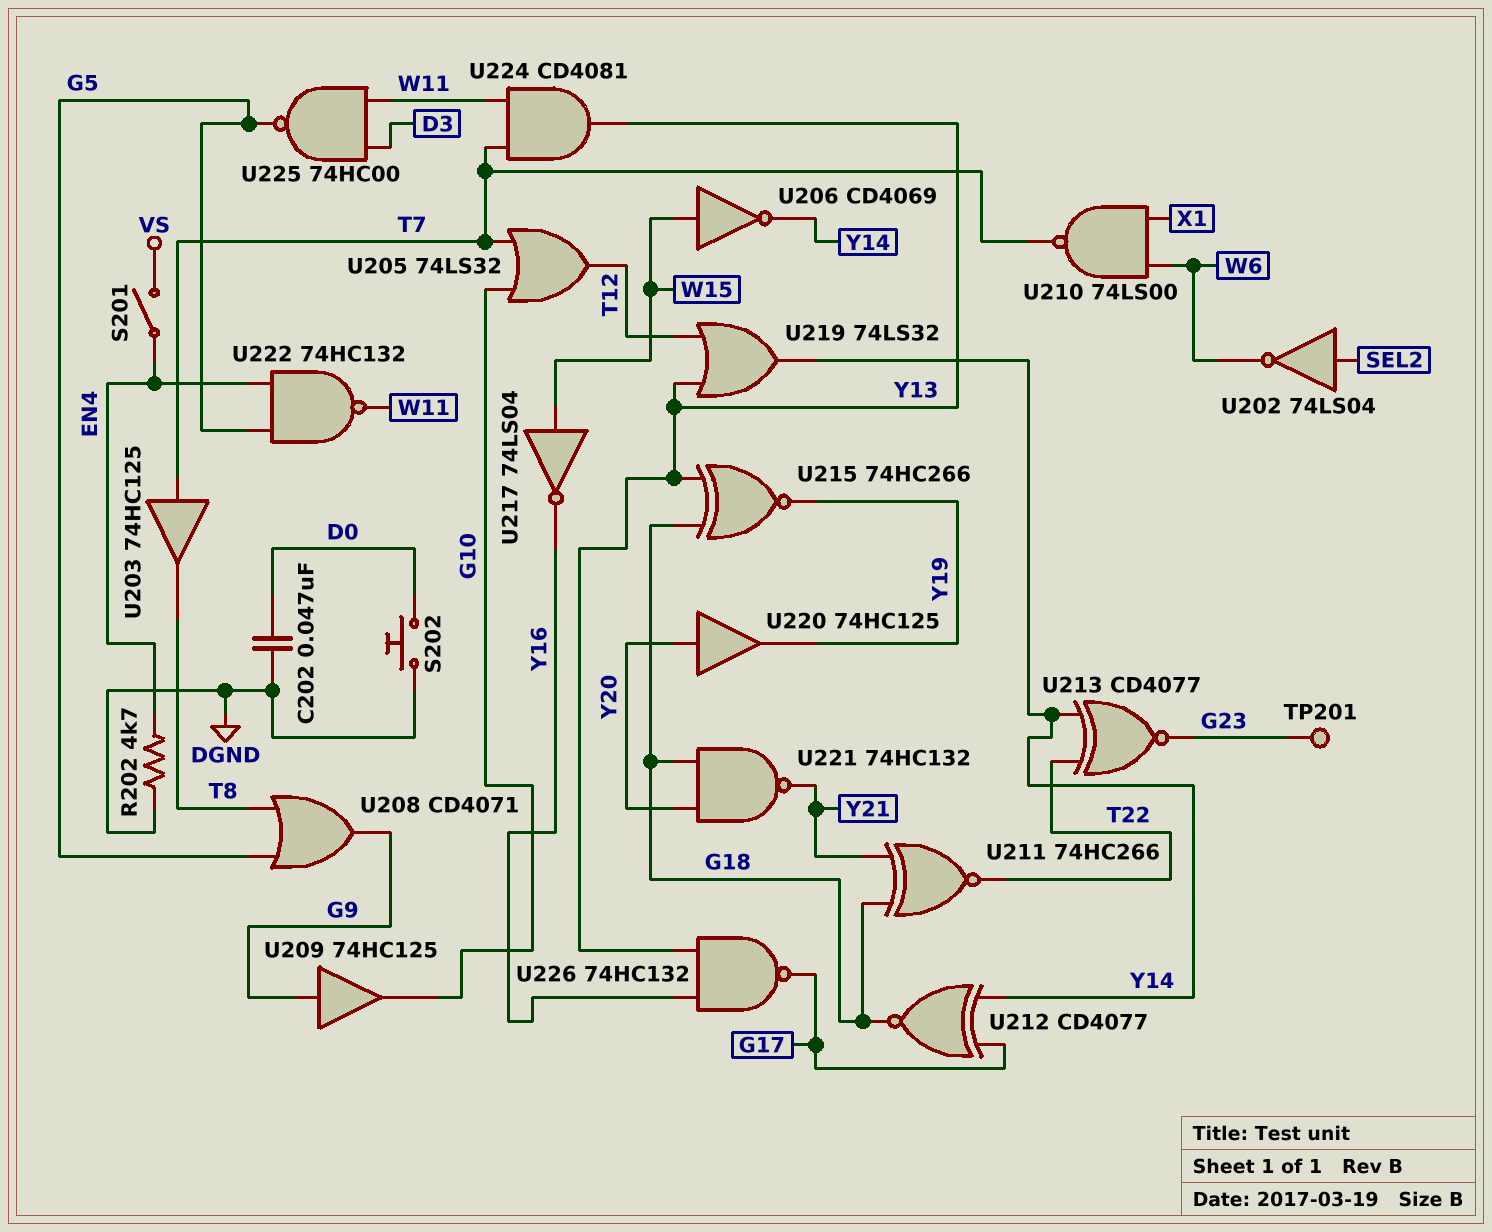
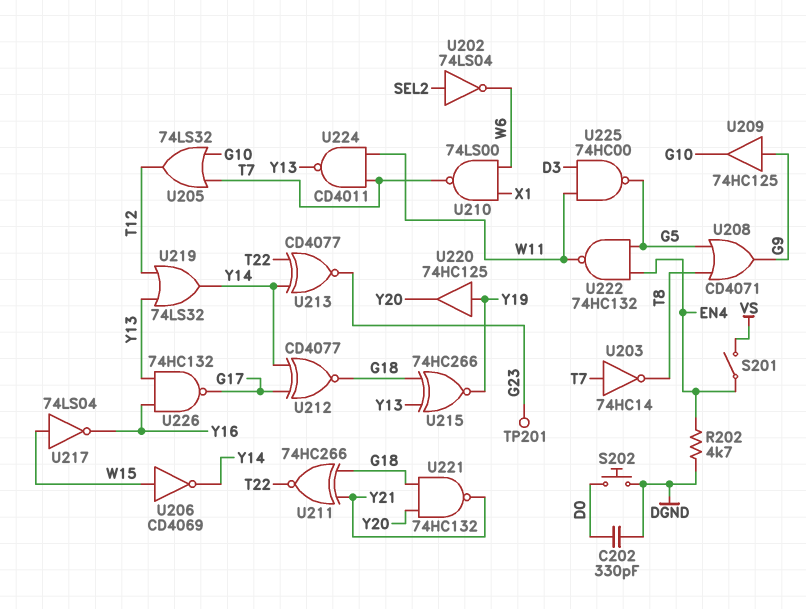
C202: 47nF (D0, DGND) -> 330pF (D0, DGND)
U203: buffer 74HC125 (in T7, out T8) -> NOT 74HC14 (in T7, out T8)
U220: buffer 74HC125 (in Y20, out Y19) -> buffer 74HC125 (in Y19, out Y20)
U224: AND CD4081 (in T7, in W11, out Y13) -> NAND CD4011 (in T7, in W11, out Y13)

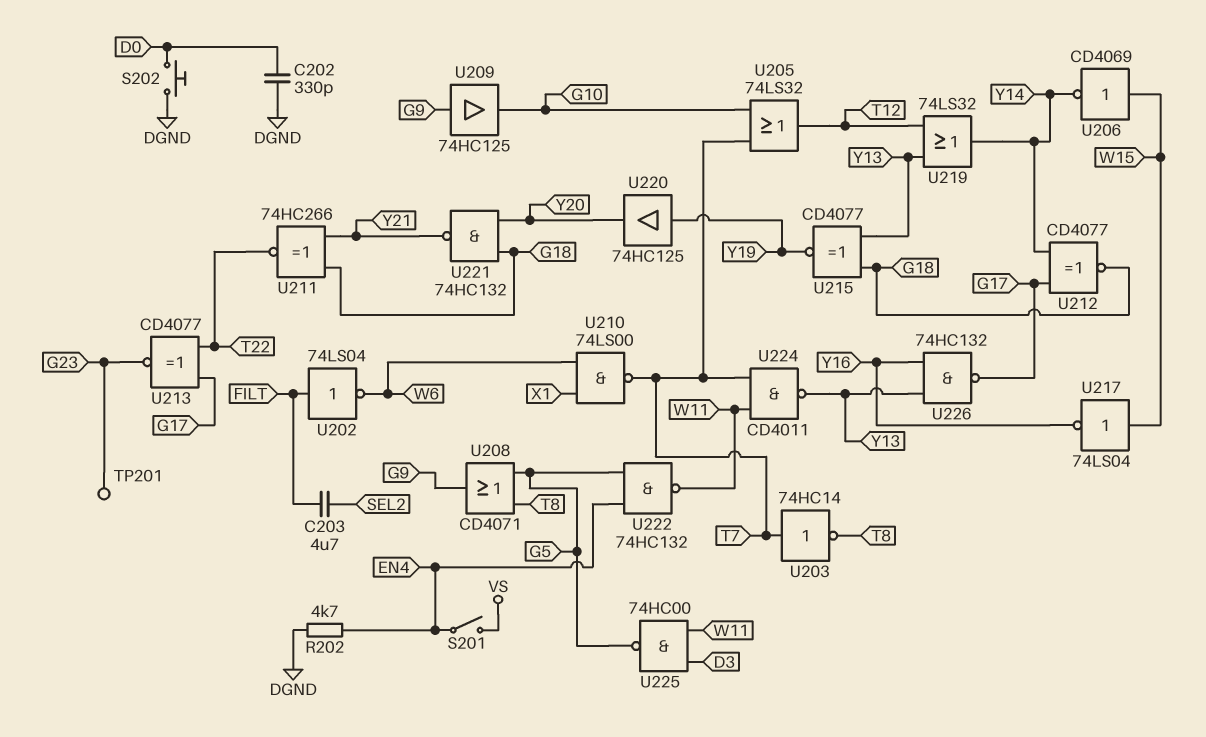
C203: none -> 4.7uF (FILT, SEL2)
U202: NOT 74LS04 (in SEL2, out W6) -> NOT 74LS04 (in FILT, out W6)
U213: XNOR CD4077 (in T22, in Y14, out G23) -> XNOR CD4077 (in G17, in T22, out G23)
U215: XNOR 74HC266 (in G18, in Y13, out Y19) -> XNOR CD4077 (in G18, in Y13, out Y19)

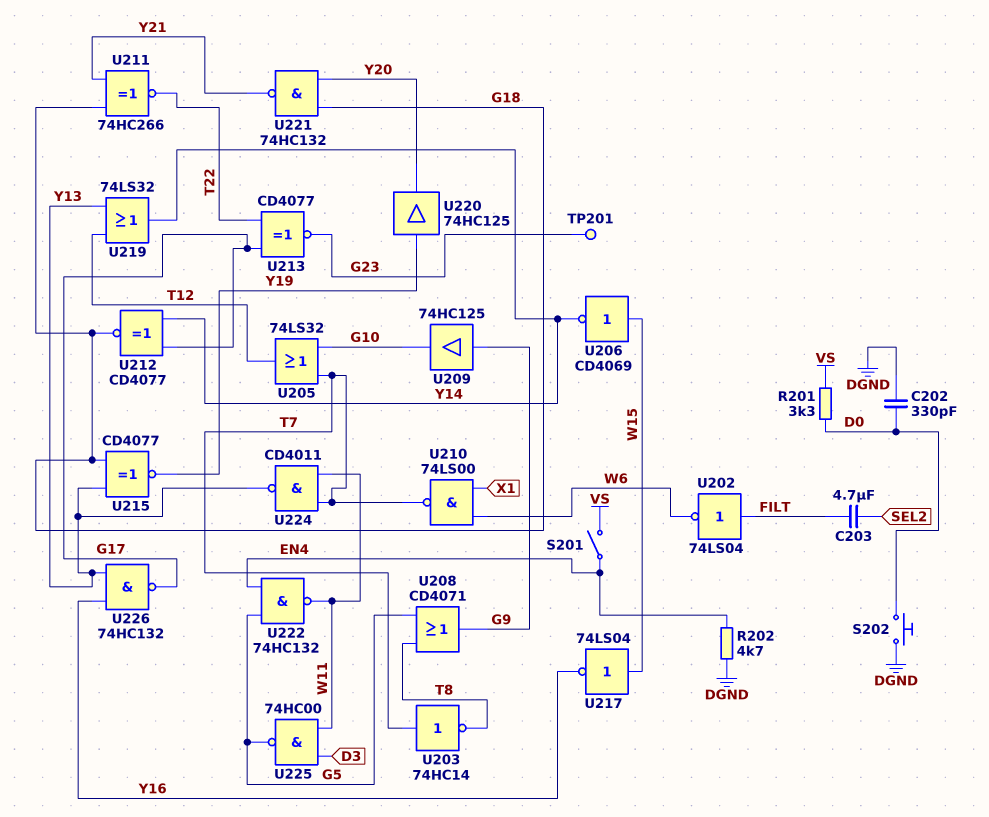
R201: none -> 3.3k (D0, VS)

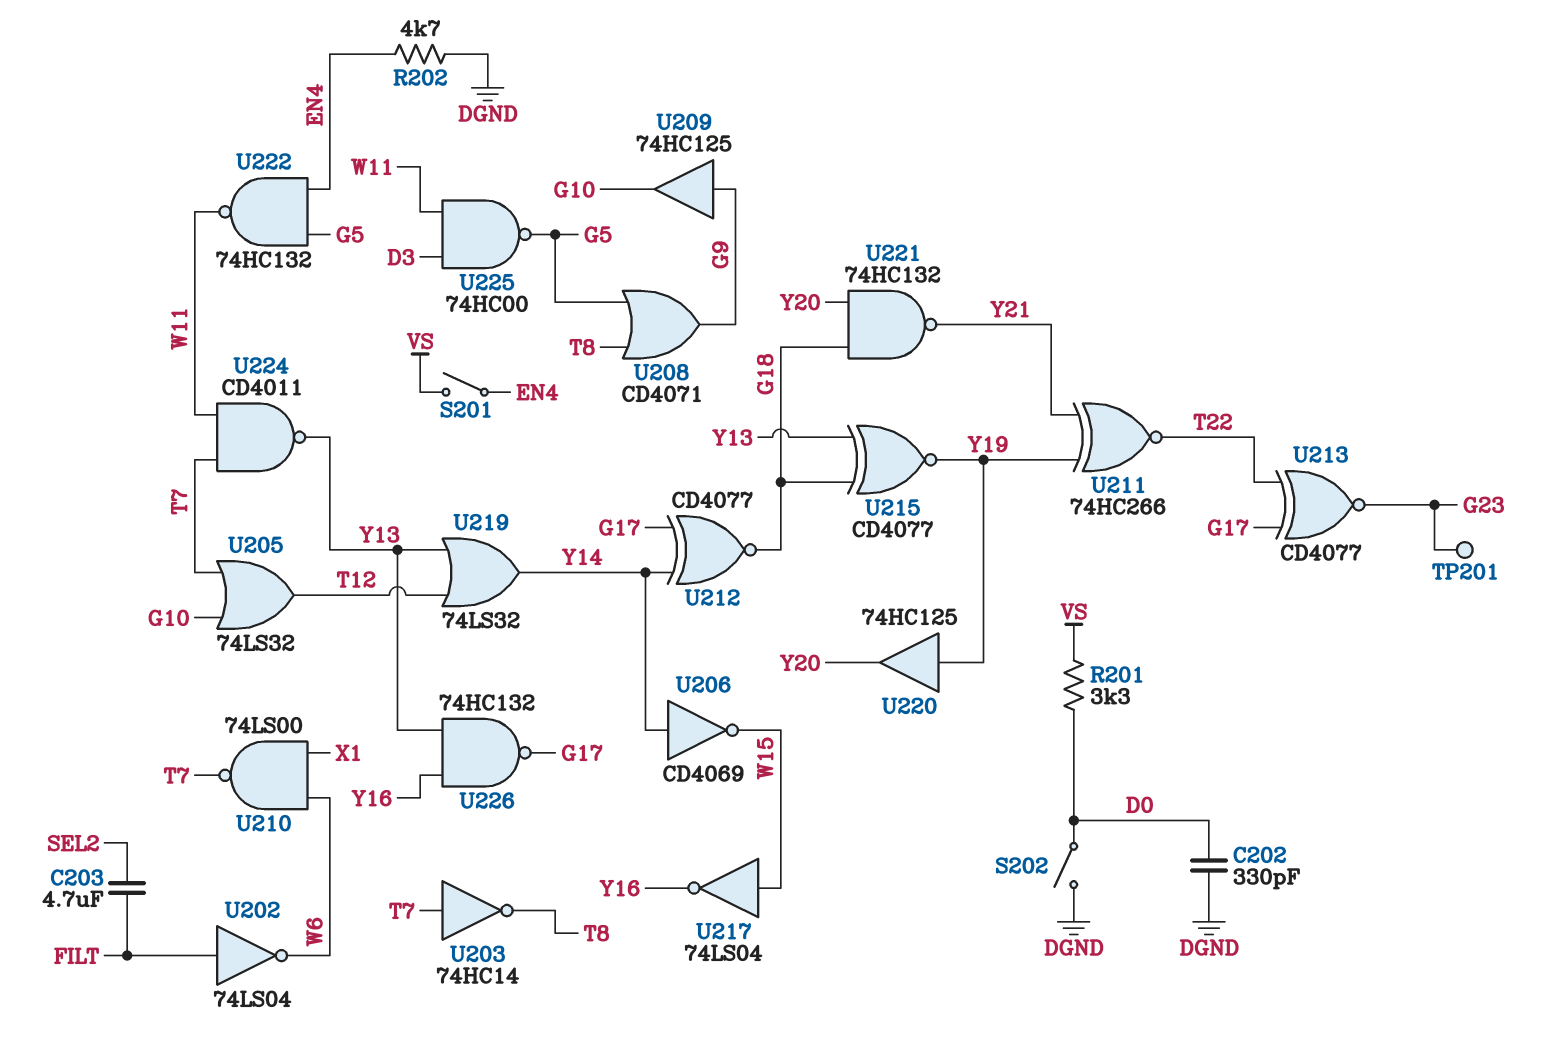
S202: button (D0, DGND) -> switch (D0, DGND)
U206: NOT CD4069 (in W15, out Y14) -> NOT CD4069 (in Y14, out W15)
U211: XNOR 74HC266 (in G18, in Y21, out T22) -> XNOR 74HC266 (in Y19, in Y21, out T22)

